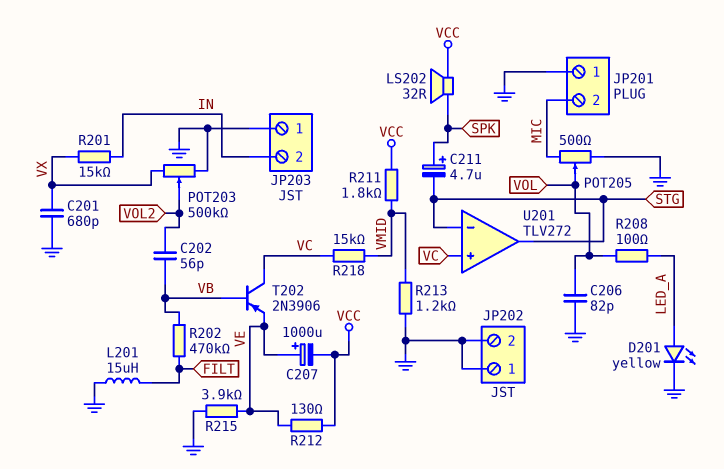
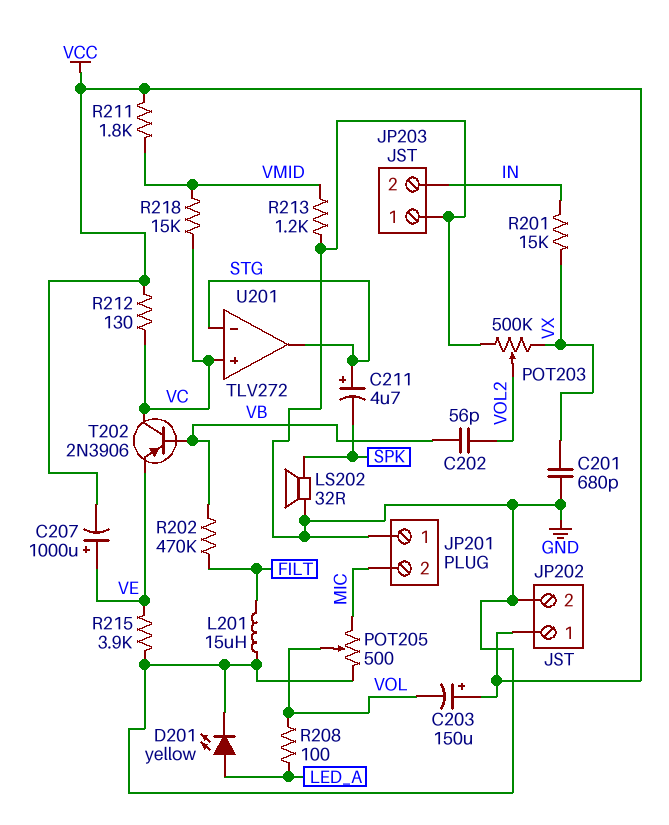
C203: none -> 150uF (plus VCC, minus VOL)
C206: 82pF (GND, VOL) -> none
C211: 4.7uF (plus SPK, minus STG) -> 4.7uF (plus STG, minus SPK)
JP202 pin 1: GND -> VCC
LS202: speaker 32R (SPK, VCC) -> speaker 32R (GND, SPK)
R212: 130 (VCC, VE) -> 130 (VC, VCC)

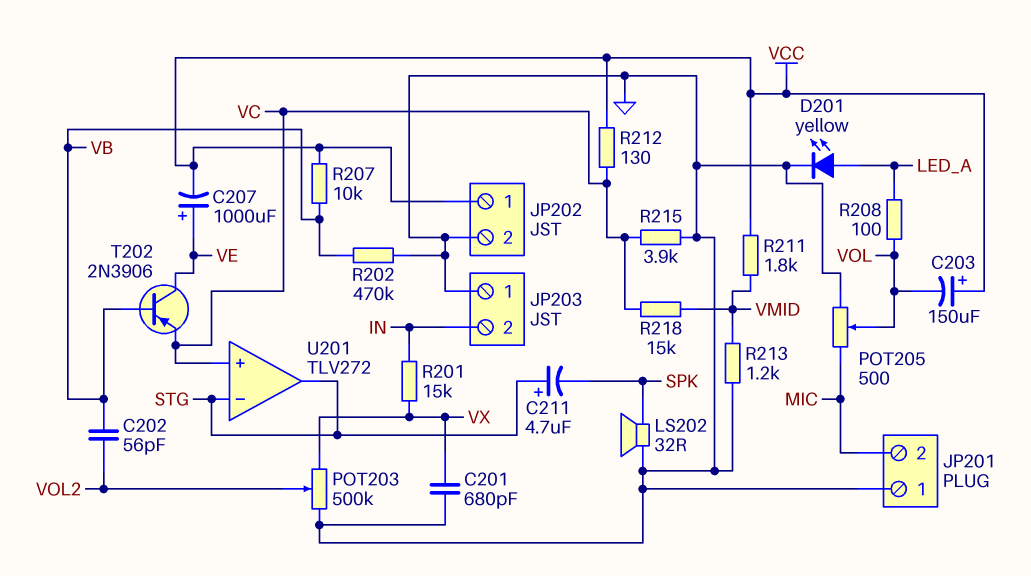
L201: 15uH (FILT, GND) -> none
R202: 470k (FILT, VB) -> 470k (GND, VB)
R207: none -> 10k (VB, VCC)
R215: 3.9k (GND, VE) -> 3.9k (GND, VC)
T202: PNP 2N3906 (B VB, C VC, E VE) -> PNP 2N3906 (B VB, C VE, E VC)

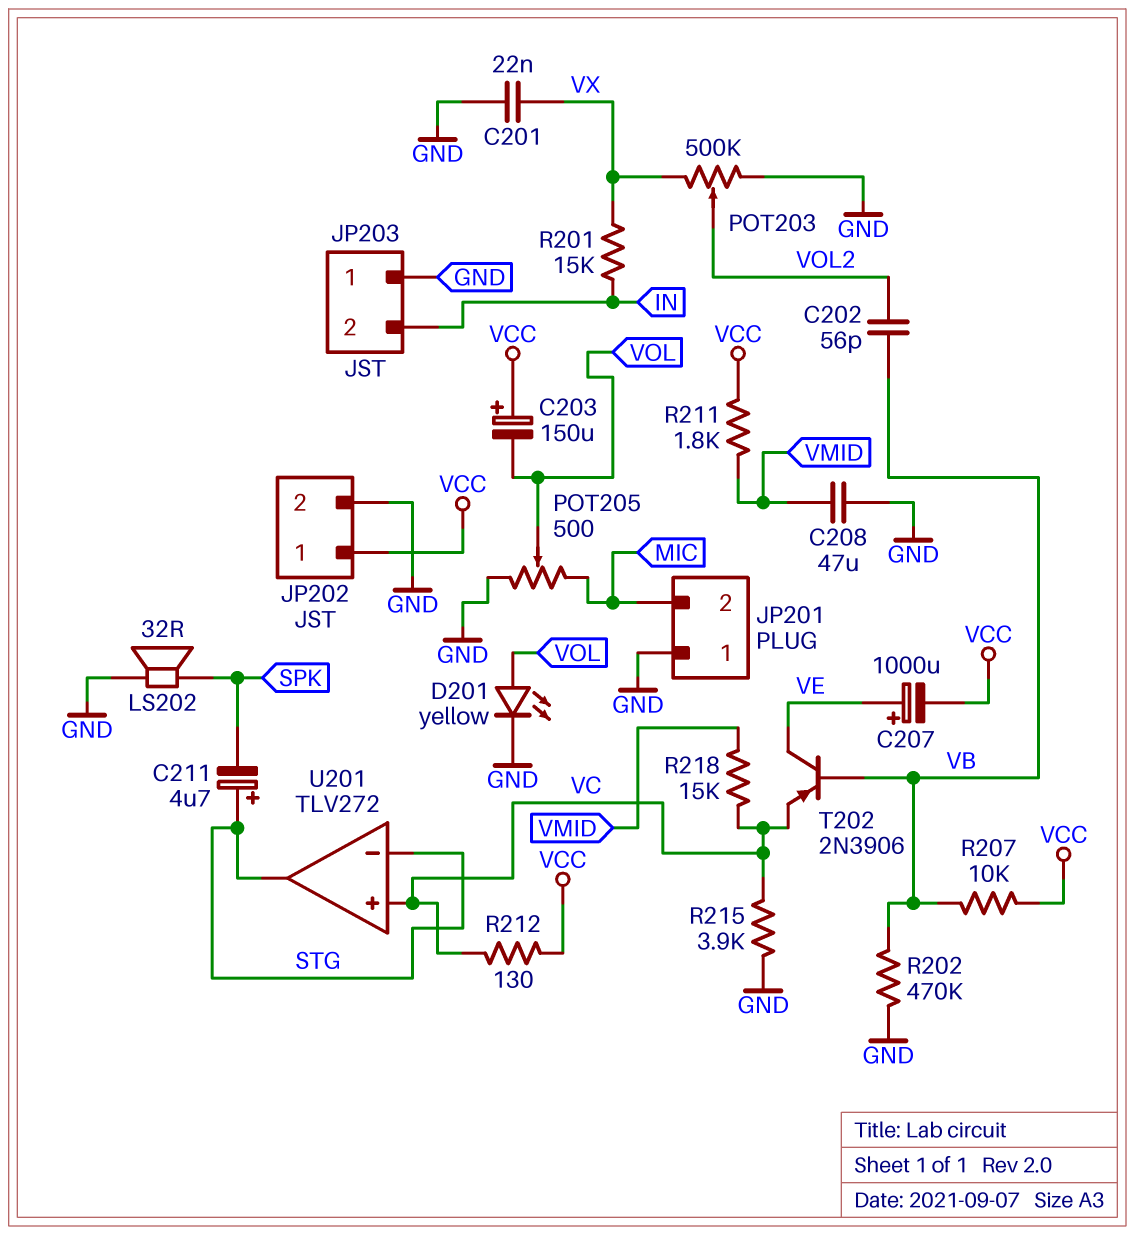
C201: 680pF (GND, VX) -> 22nF (GND, VX)
C208: none -> 47uF (GND, VMID)
D201: LED yellow (A LED_A, K GND) -> LED yellow (A VOL, K GND)
R208: 100 (LED_A, VOL) -> none
R213: 1.2k (GND, VMID) -> none

